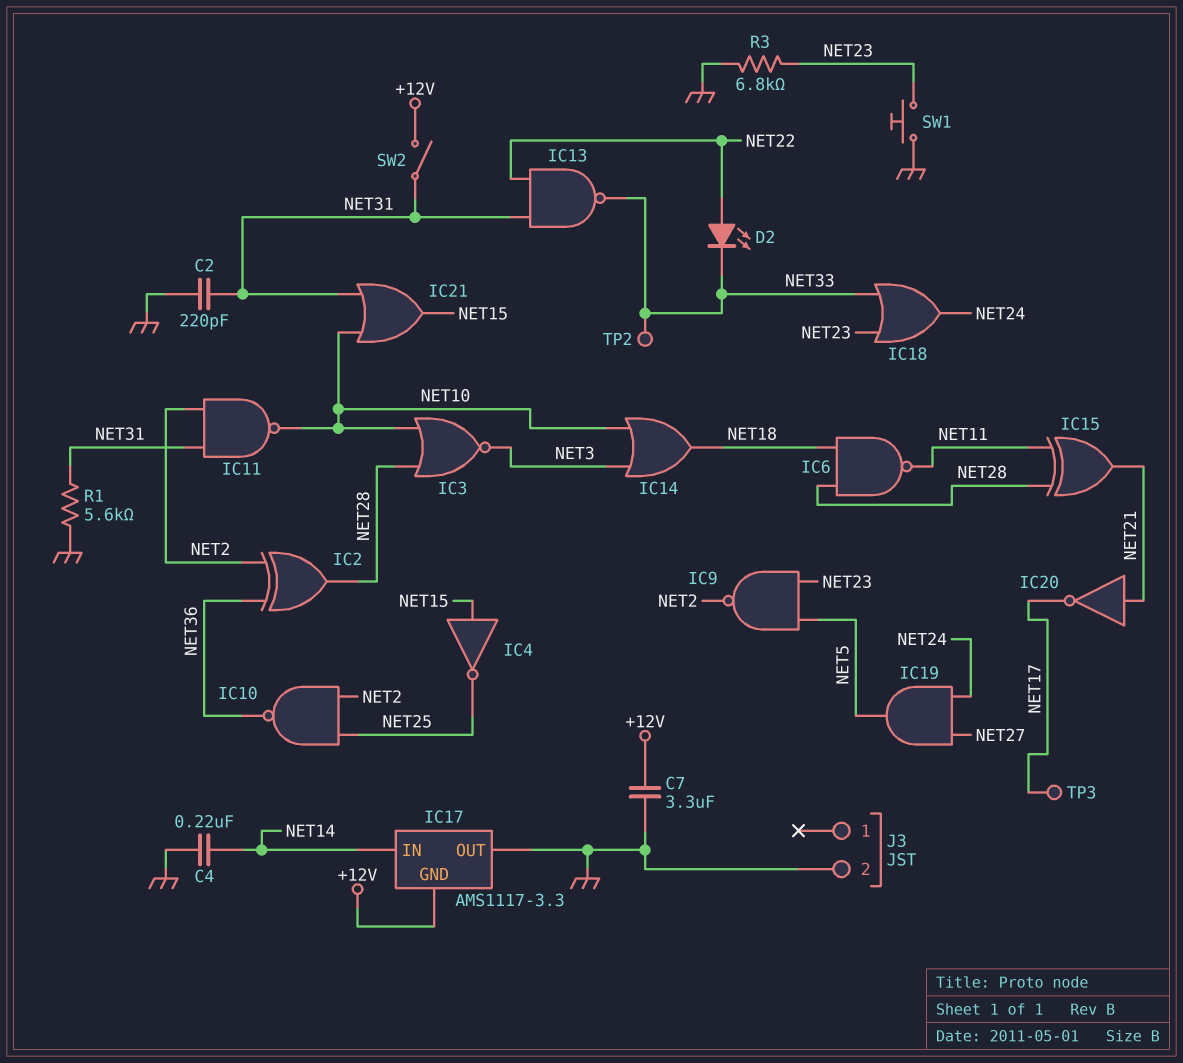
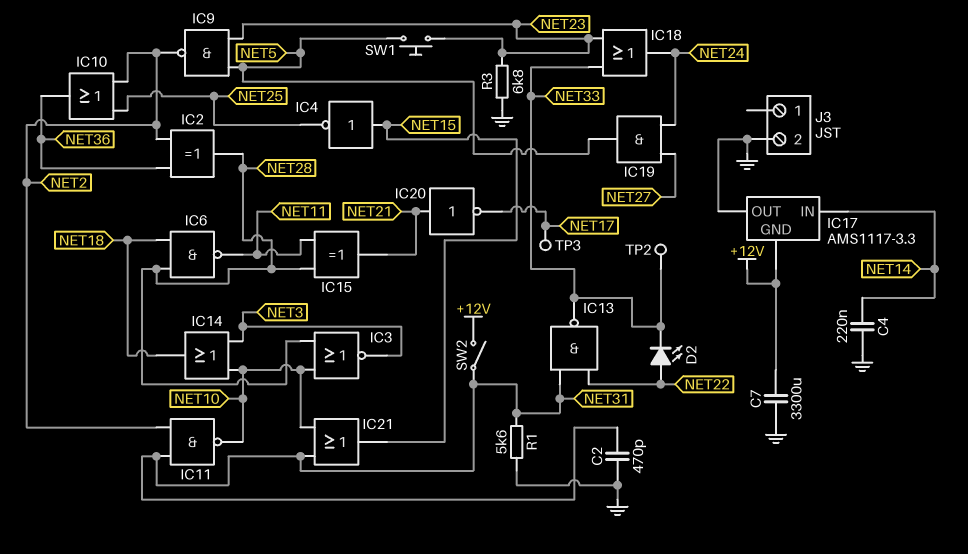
C2: 220pF (GND, NET31) -> 470pF (GND, NET31)
C7: 3.3uF (+12V, GND) -> 3300uF (+12V, GND)
IC10: NAND (in NET2, in NET25, out NET36) -> OR (in NET2, in NET25, out NET36)
SW1: button (GND, NET23) -> button (NET5, NET23)

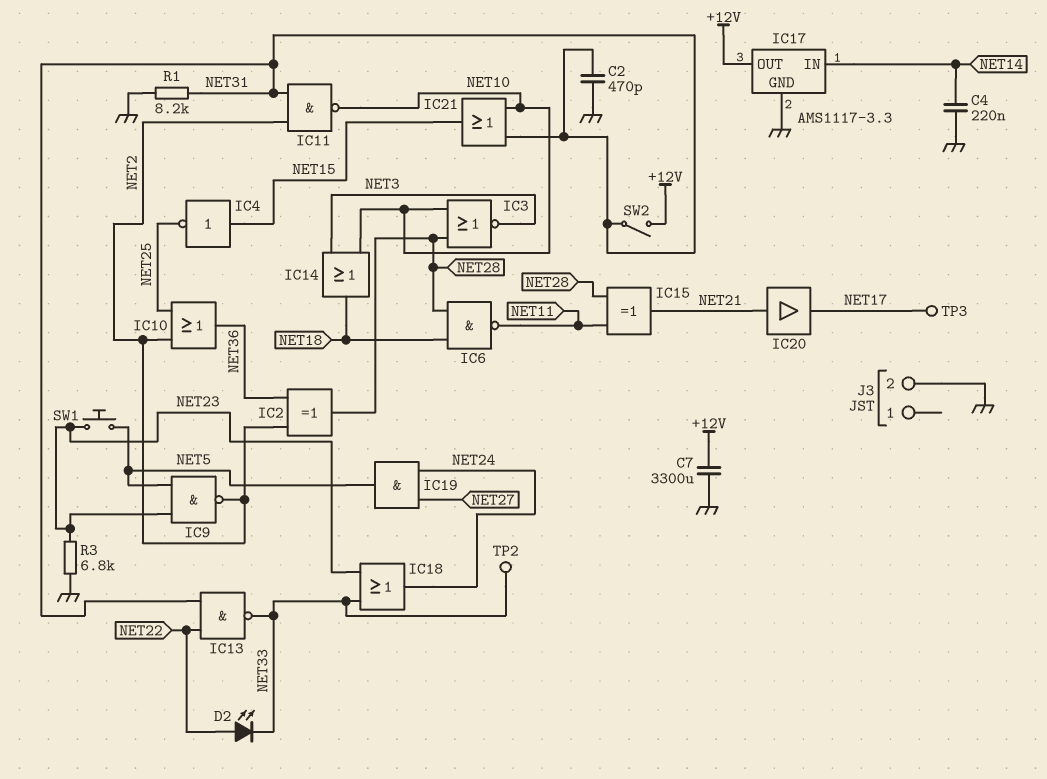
IC17 pin GND: +12V -> GND
IC17 pin OUT: GND -> +12V
IC20: NOT (in NET21, out NET17) -> buffer (in NET21, out NET17)
R1: 5.6k (GND, NET31) -> 8.2k (GND, NET31)

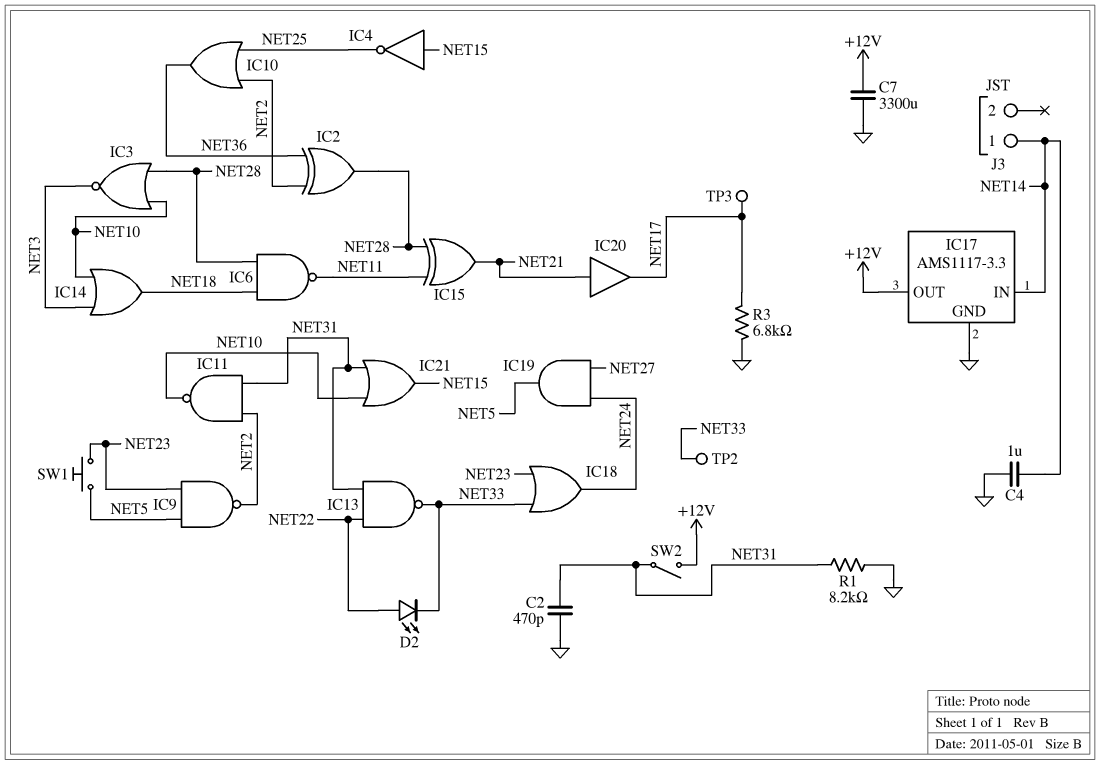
C4: 220nF (GND, NET14) -> 1uF (GND, NET14)
J3 pin 1: none -> NET14
J3 pin 2: GND -> none
R3: 6.8k (GND, NET23) -> 6.8k (GND, NET17)

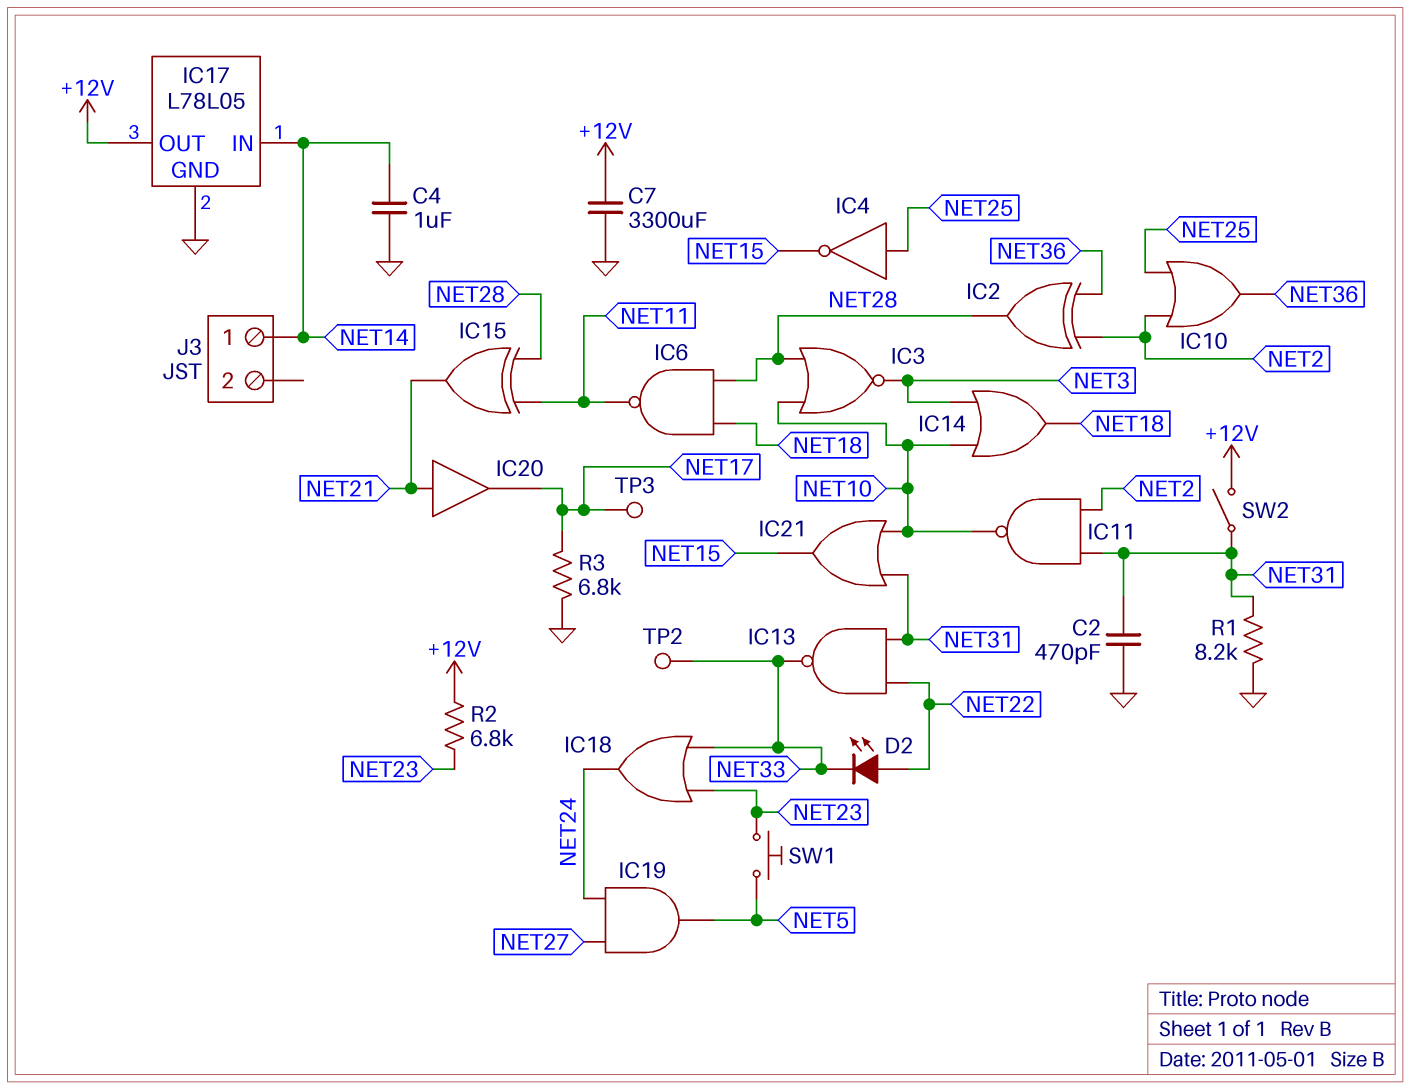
IC4: NOT (in NET15, out NET25) -> NOT (in NET25, out NET15)
IC9: NAND (in NET5, in NET23, out NET2) -> none
IC17: AMS1117-3.3 -> L78L05
R2: none -> 6.8k (+12V, NET23)

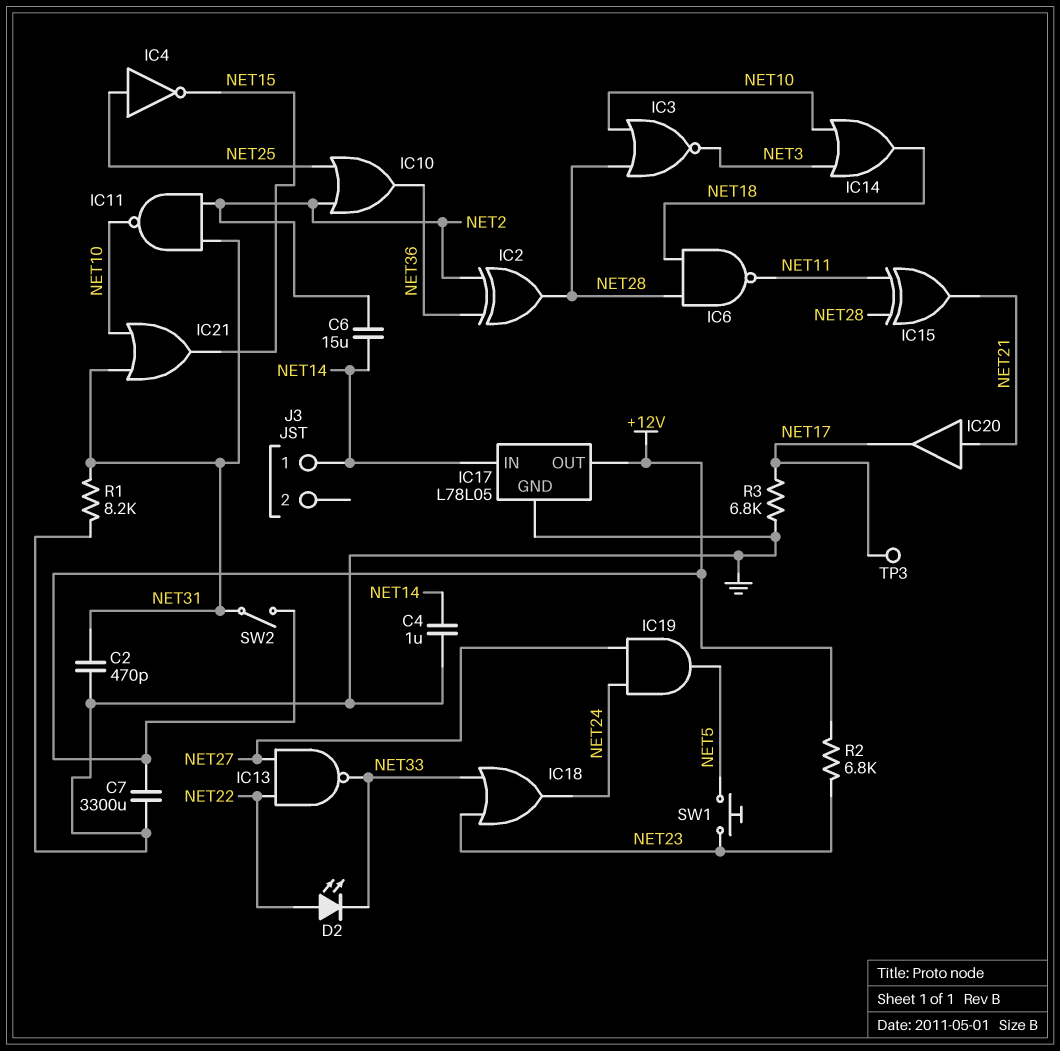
C6: none -> 15uF (NET2, NET14)
IC13: NAND (in NET22, in NET31, out NET33) -> NAND (in NET22, in NET27, out NET33)
TP2: test point (NET33) -> none

